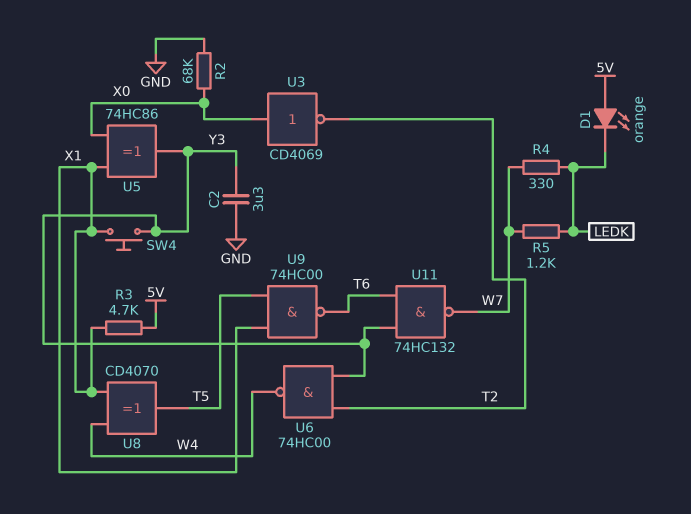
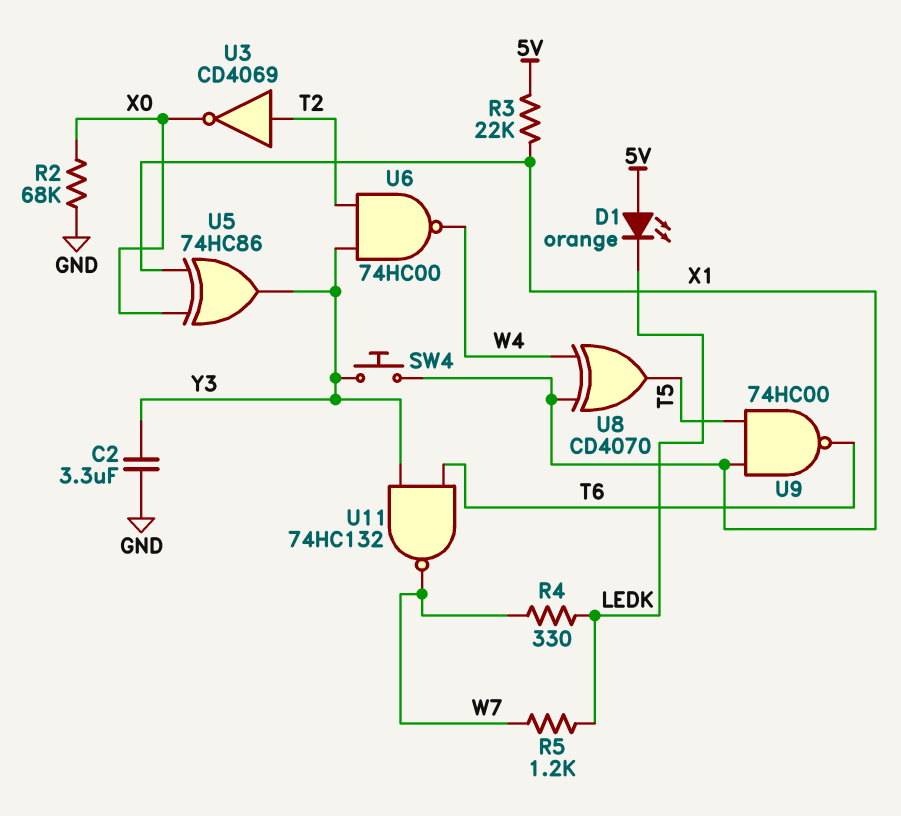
R3: 4.7k (5V, X1) -> 22k (5V, X1)
U3: NOT CD4069 (in X0, out T2) -> NOT CD4069 (in T2, out X0)

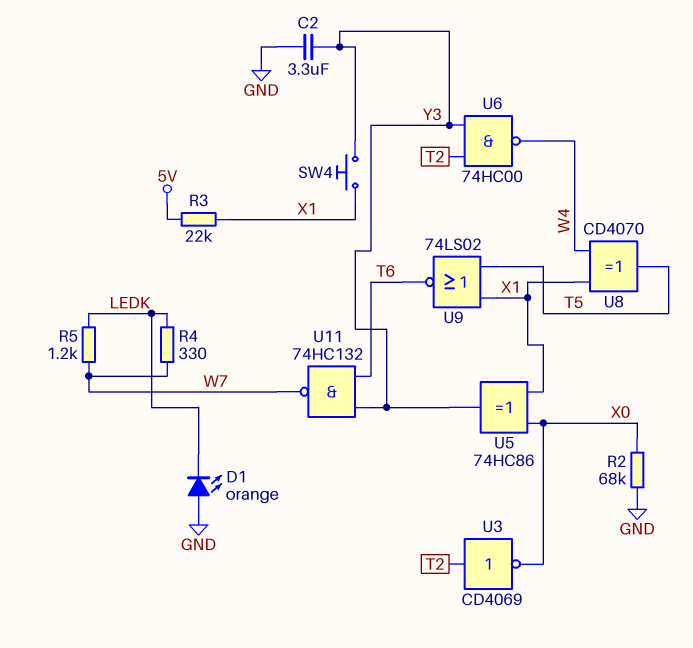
D1: LED orange (A 5V, K LEDK) -> LED orange (A GND, K LEDK)
U9: NAND 74HC00 (in T5, in X1, out T6) -> NOR 74LS02 (in T5, in X1, out T6)

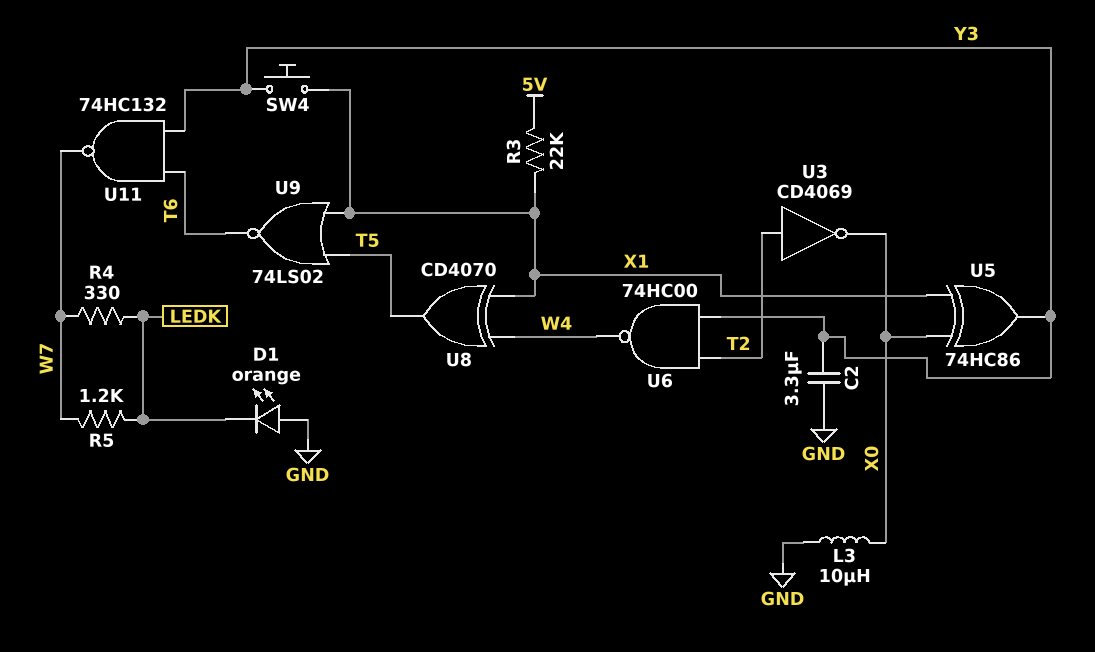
L3: none -> 10uH (GND, X0)
R2: 68k (GND, X0) -> none

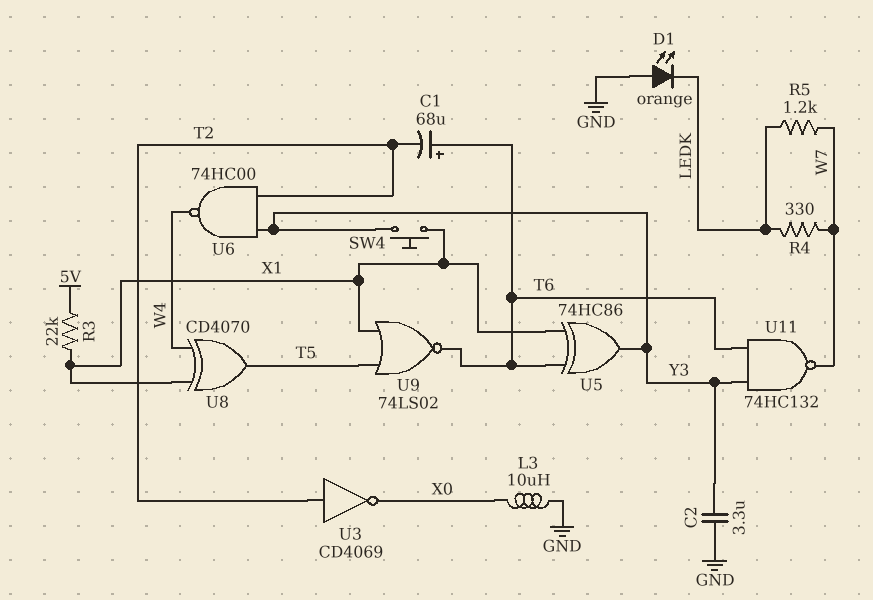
C1: none -> 68uF (plus T6, minus T2)
U5: XOR 74HC86 (in X0, in X1, out Y3) -> XOR 74HC86 (in T6, in X1, out Y3)

